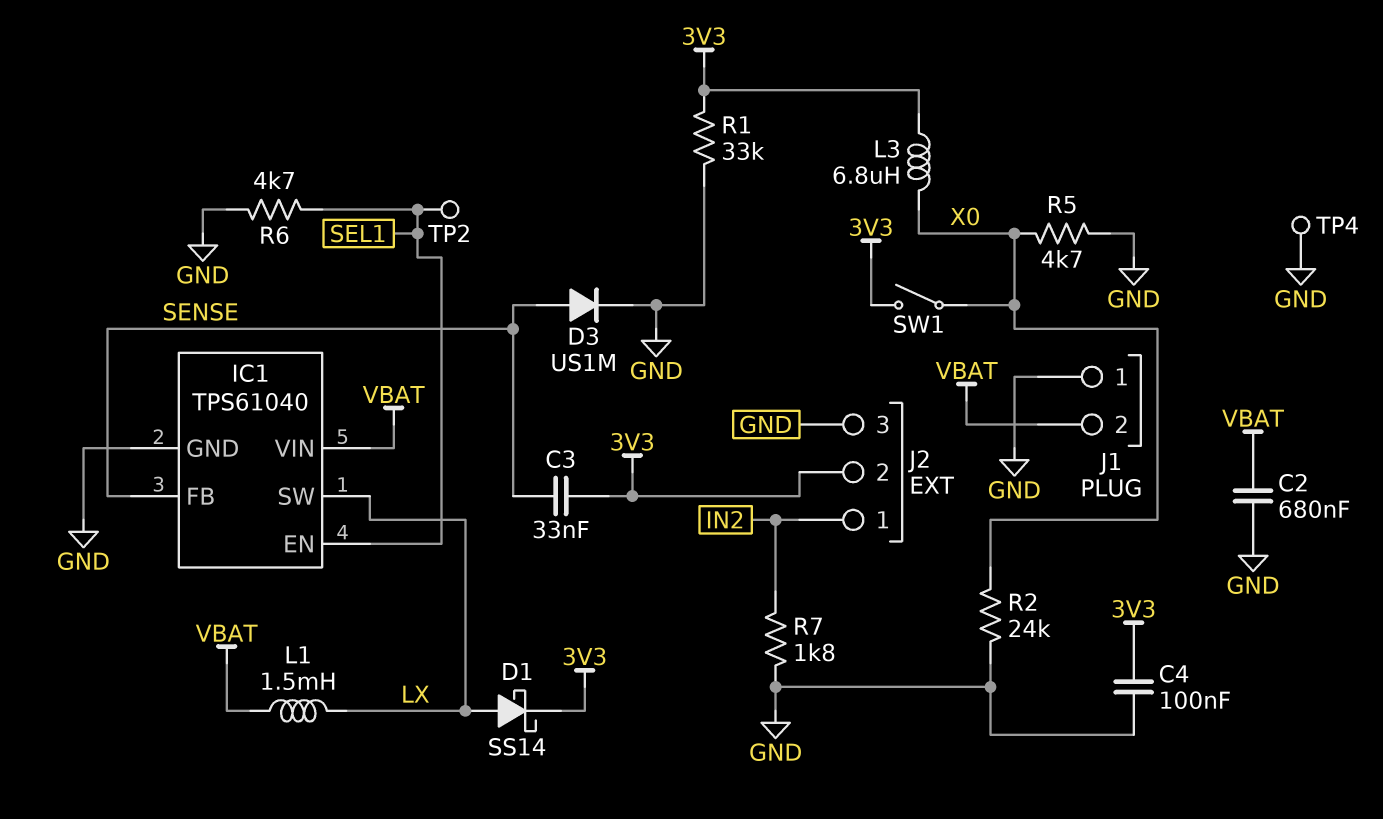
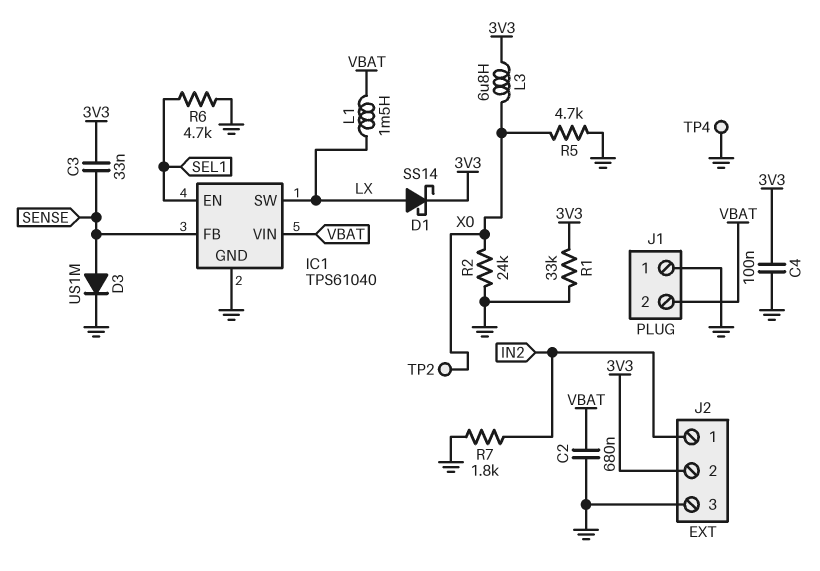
SW1: switch (3V3, X0) -> none
TP2: test point (SEL1) -> test point (X0)

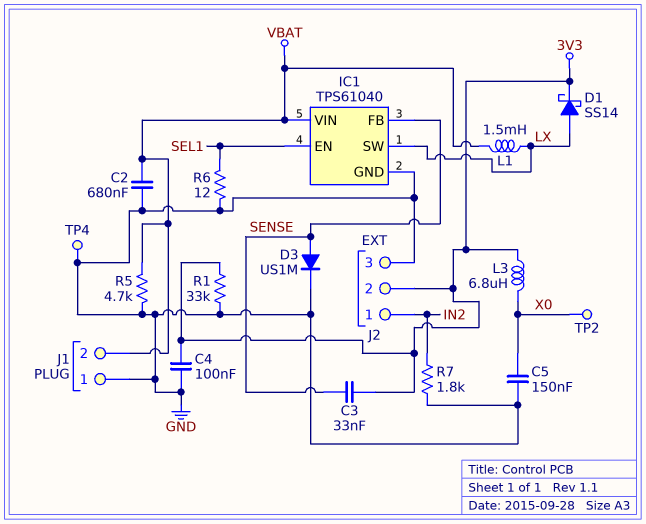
C5: none -> 150nF (GND, X0)
R2: 24k (GND, X0) -> none
R5: 4.7k (GND, X0) -> 4.7k (GND, VBAT)
R6: 4.7k (GND, SEL1) -> 12 (GND, SEL1)

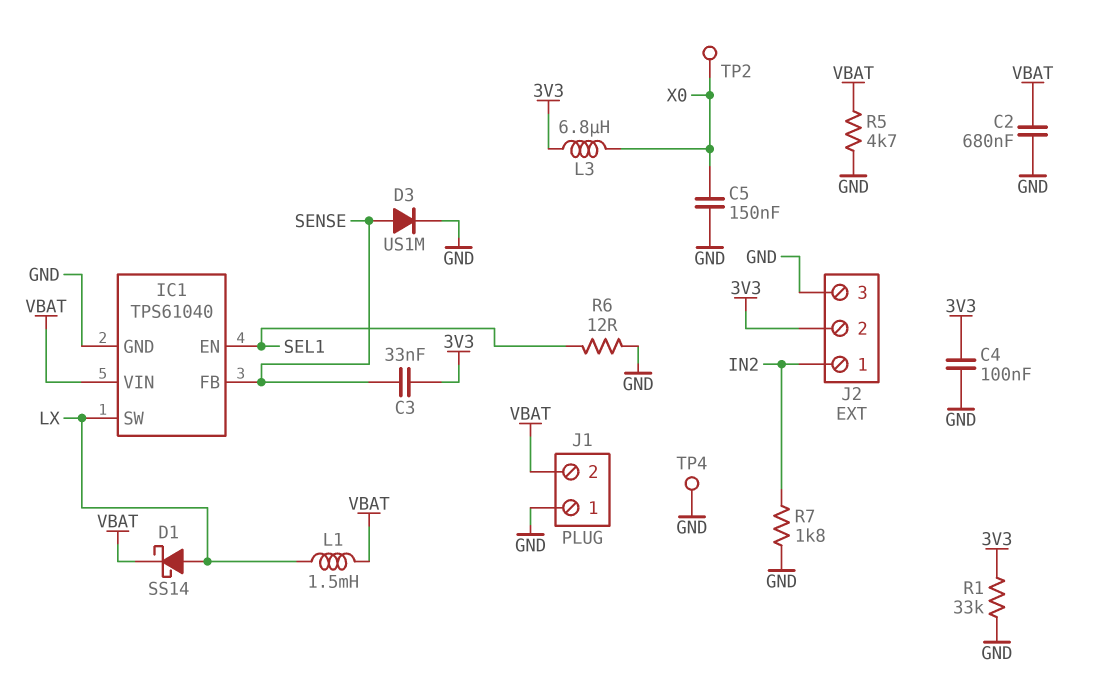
D1: schottky SS14 (A LX, K 3V3) -> schottky SS14 (A LX, K VBAT)

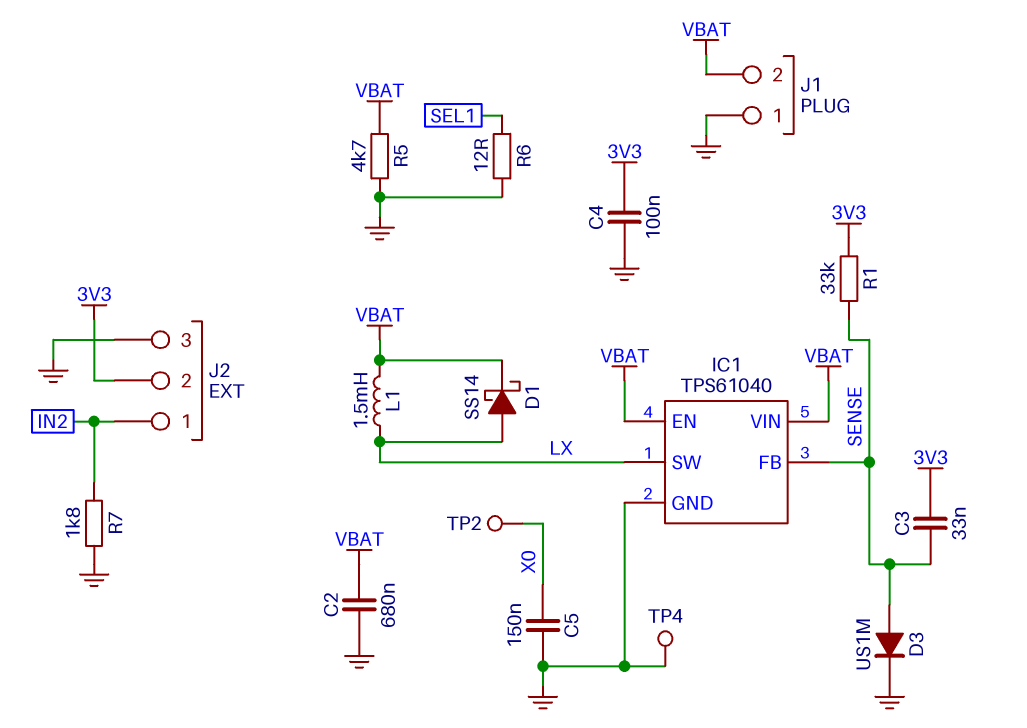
IC1 pin EN: SEL1 -> VBAT
L3: 6.8uH (3V3, X0) -> none
R1: 33k (3V3, GND) -> 33k (3V3, SENSE)

